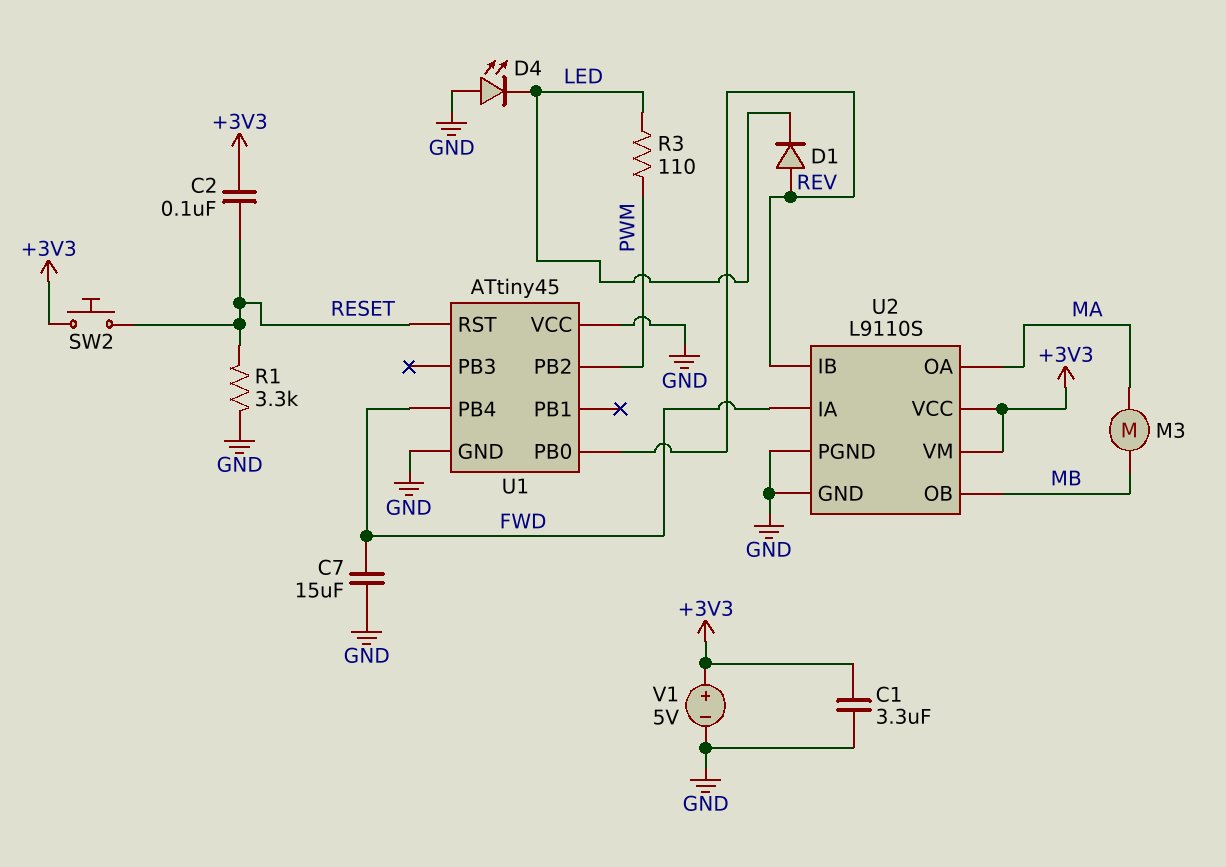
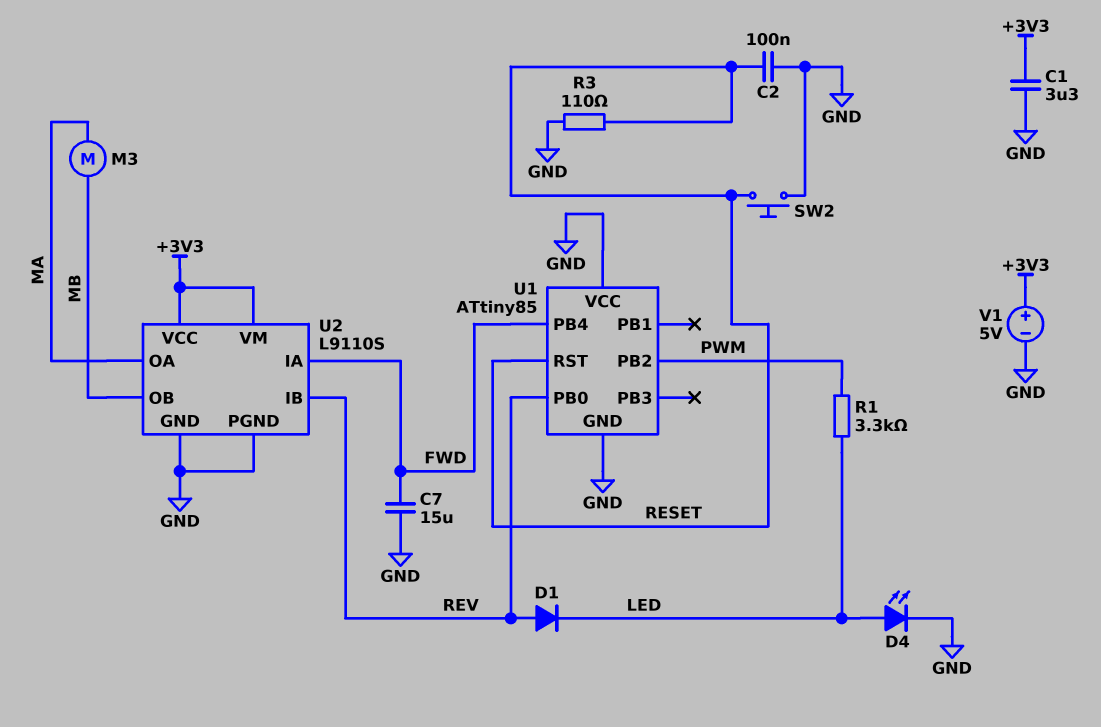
C2: 100nF (+3V3, RESET) -> 100nF (GND, RESET)
D4: LED (A GND, K LED) -> LED (A LED, K GND)
R1: 3.3k (GND, RESET) -> 3.3k (LED, PWM)
R3: 110 (LED, PWM) -> 110 (GND, RESET)
SW2: button (+3V3, RESET) -> button (GND, RESET)
U1: ATtiny45 -> ATtiny85

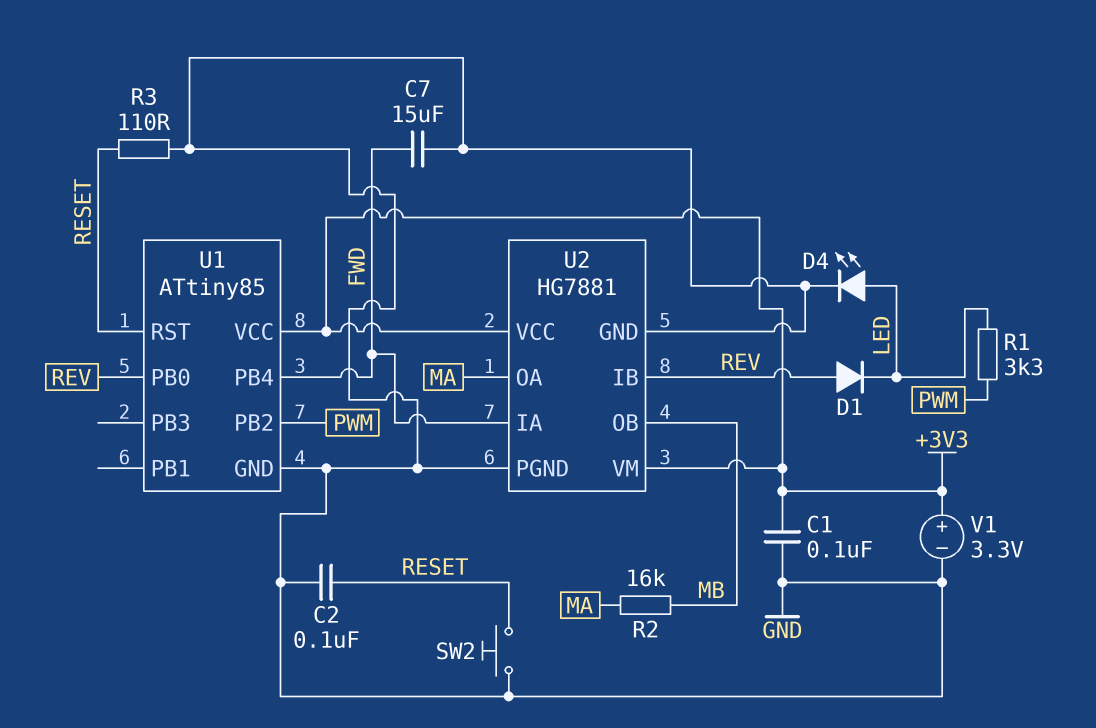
C1: 3.3uF (+3V3, GND) -> 100nF (+3V3, GND)
M3: motor (MA, MB) -> none
R2: none -> 16k (MA, MB)
U1 pin VCC: GND -> +3V3
U2: L9110S -> HG7881
V1: 5V (plus +3V3, minus GND) -> 3.3V (plus +3V3, minus GND)

